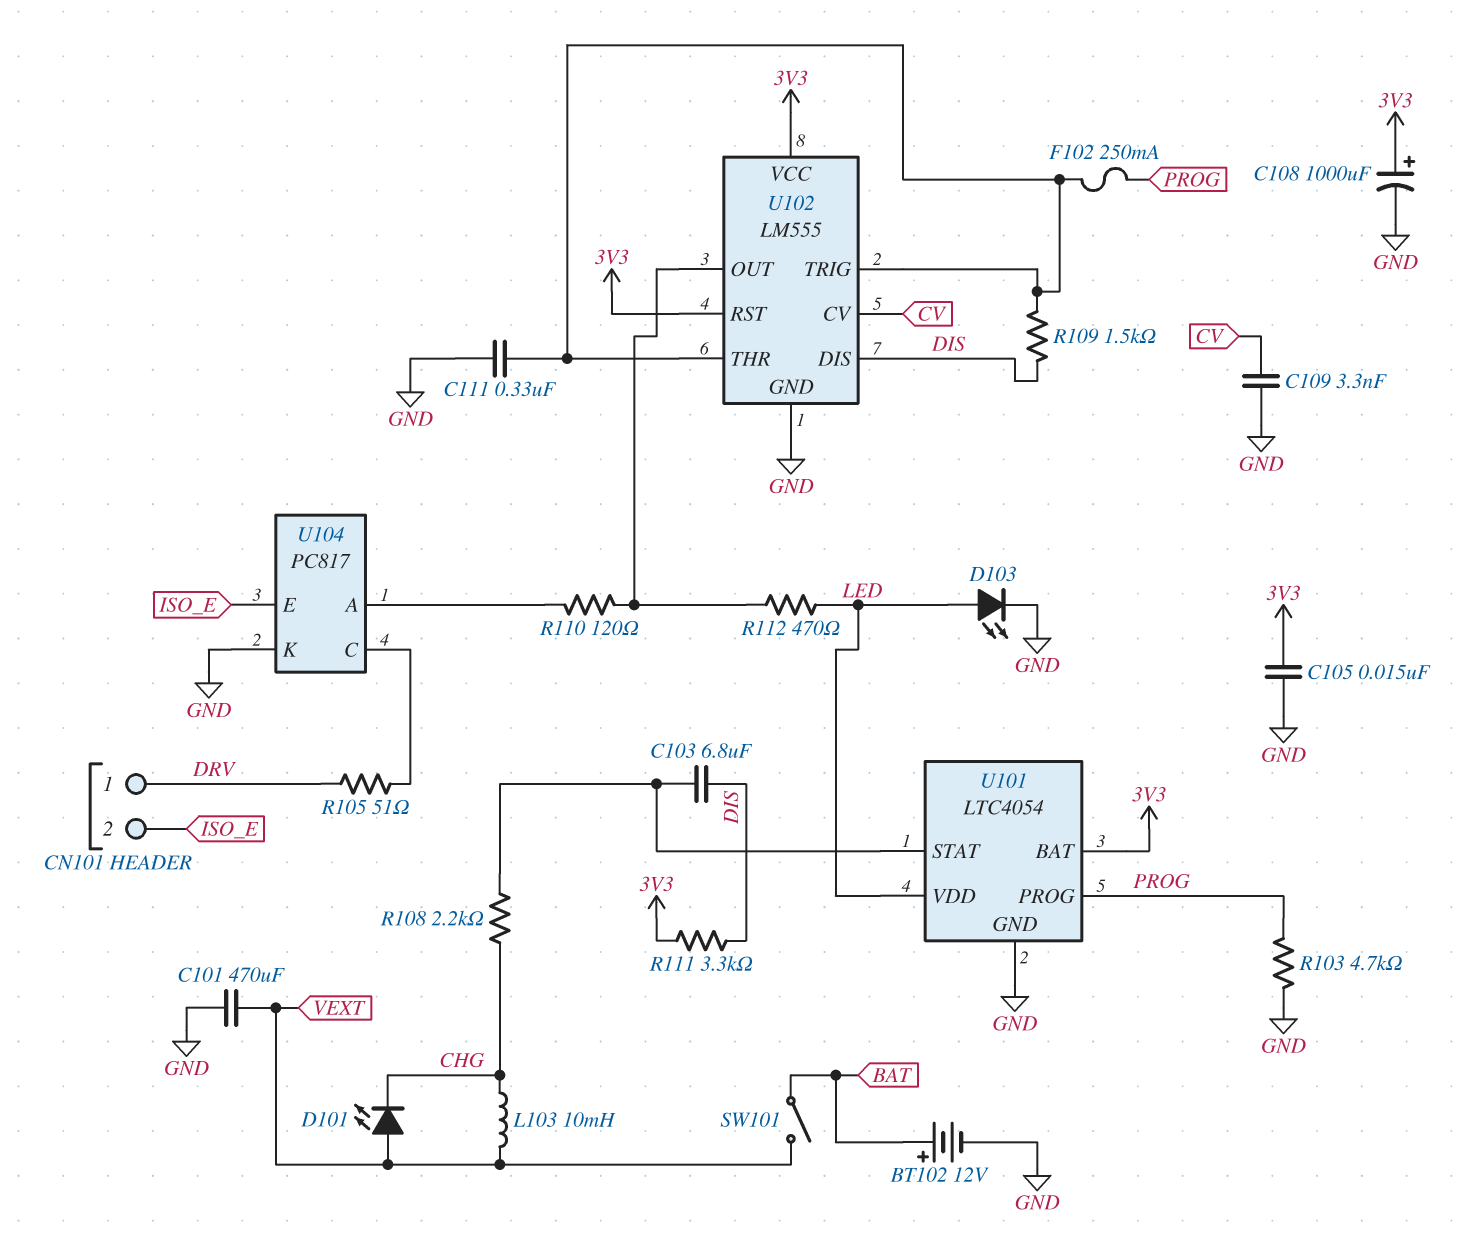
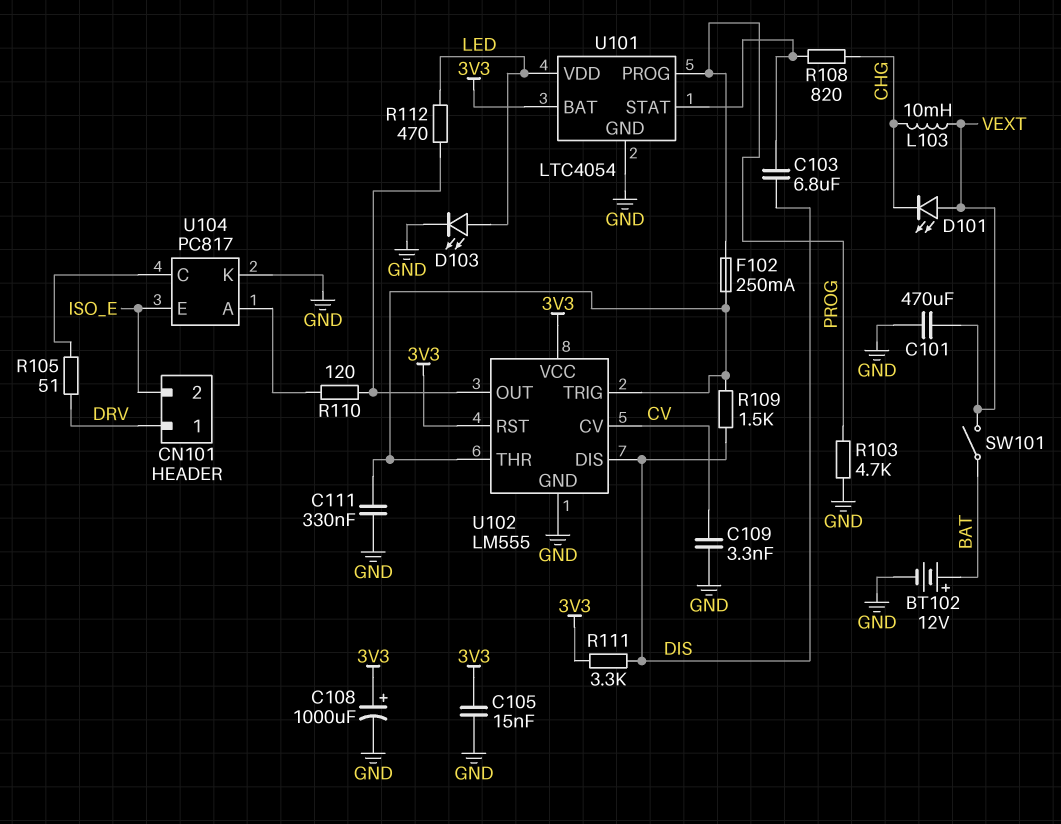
R108: 2.2k (CHG, U101/STAT) -> 820 (CHG, U101/STAT)

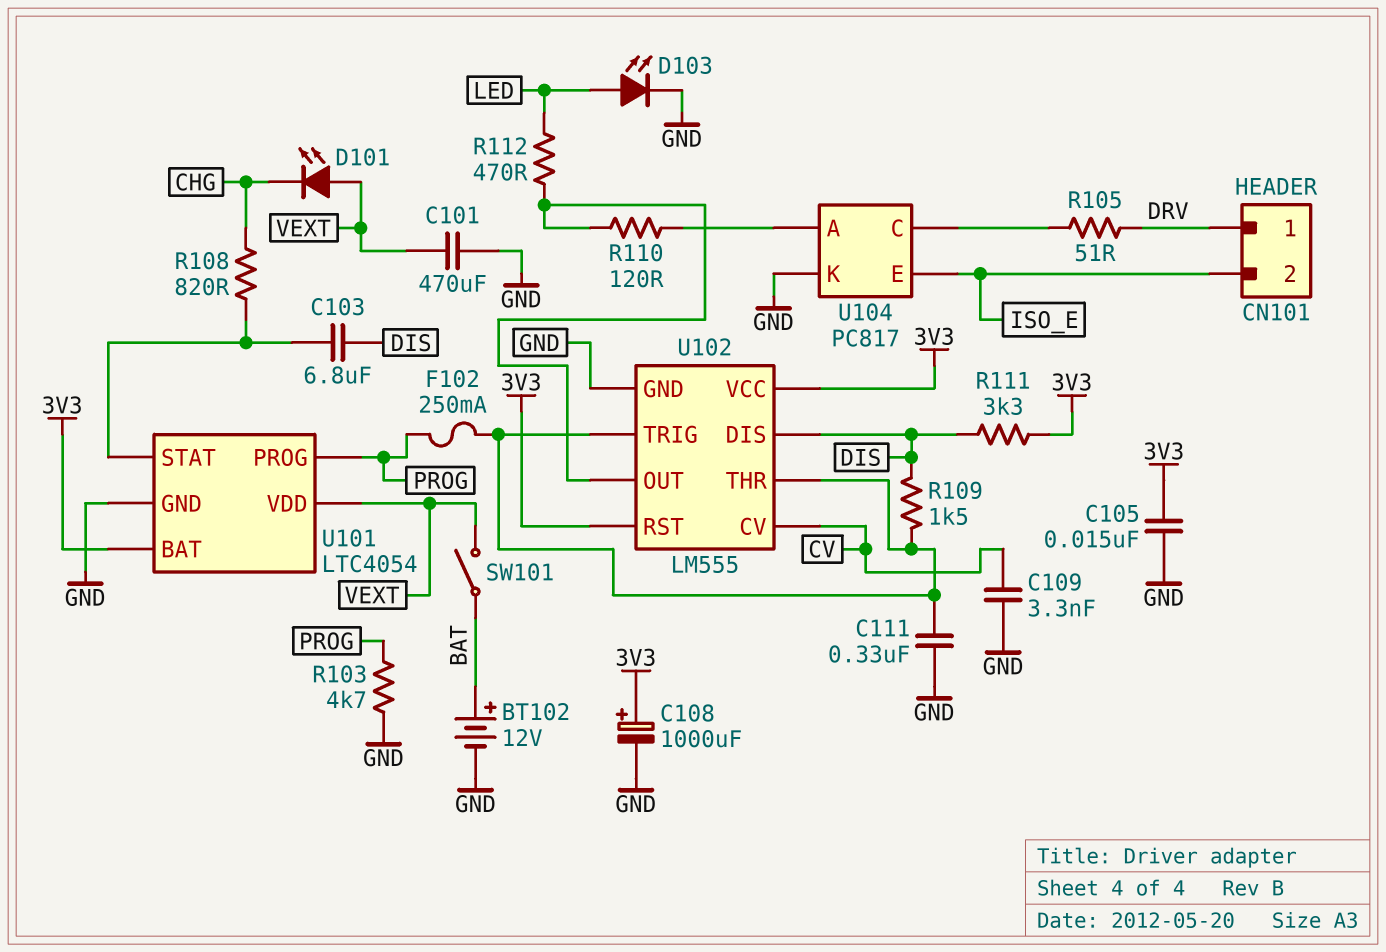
L103: 10mH (CHG, VEXT) -> none
U101 pin VDD: LED -> VEXT

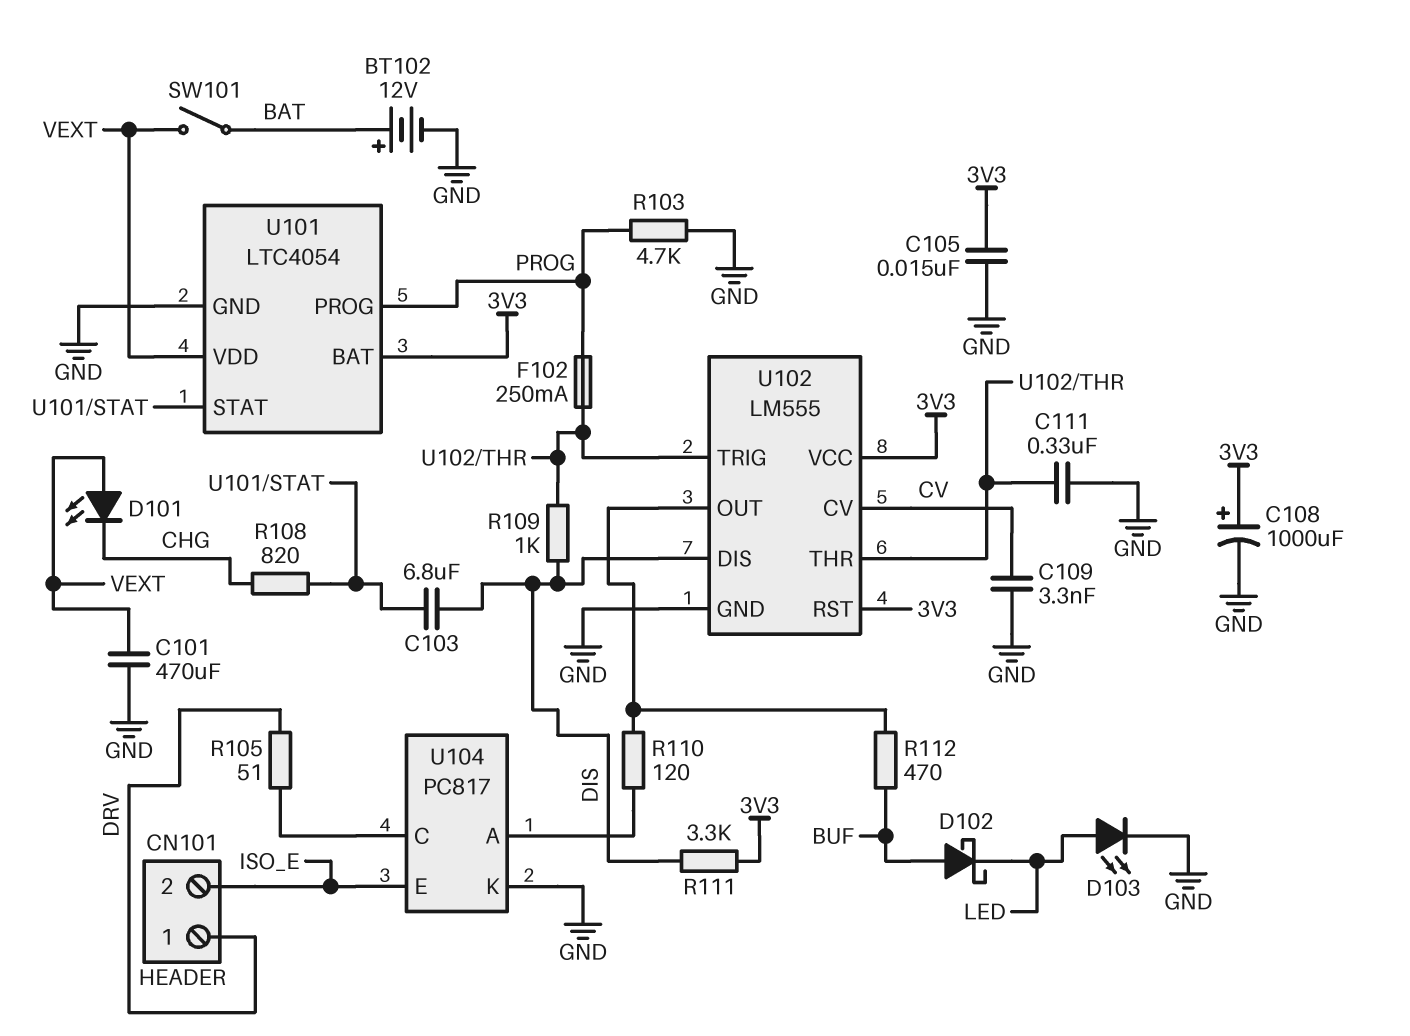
D102: none -> schottky (A BUF, K LED)
R109: 1.5k (DIS, U102/THR) -> 1k (DIS, U102/THR)
R112: 470 (LED, U102/OUT) -> 470 (BUF, U102/OUT)

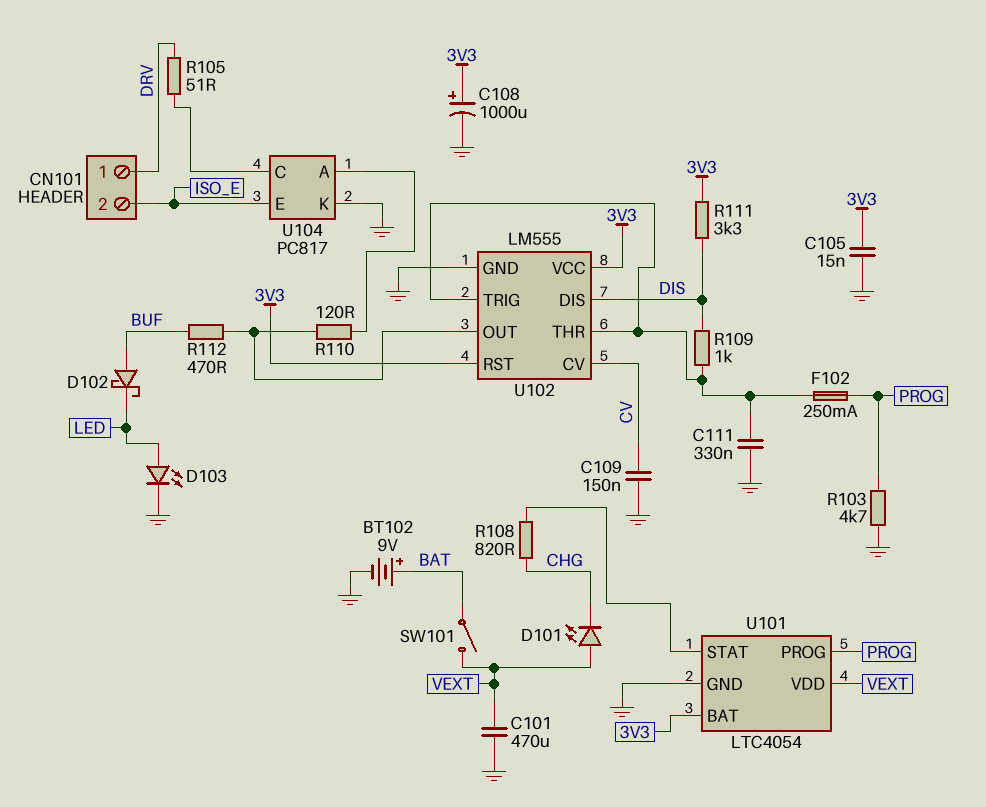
BT102: 12V (plus BAT, minus GND) -> 9V (plus BAT, minus GND)
C103: 6.8uF (DIS, U101/STAT) -> none
C109: 3.3nF (CV, GND) -> 150nF (CV, GND)

